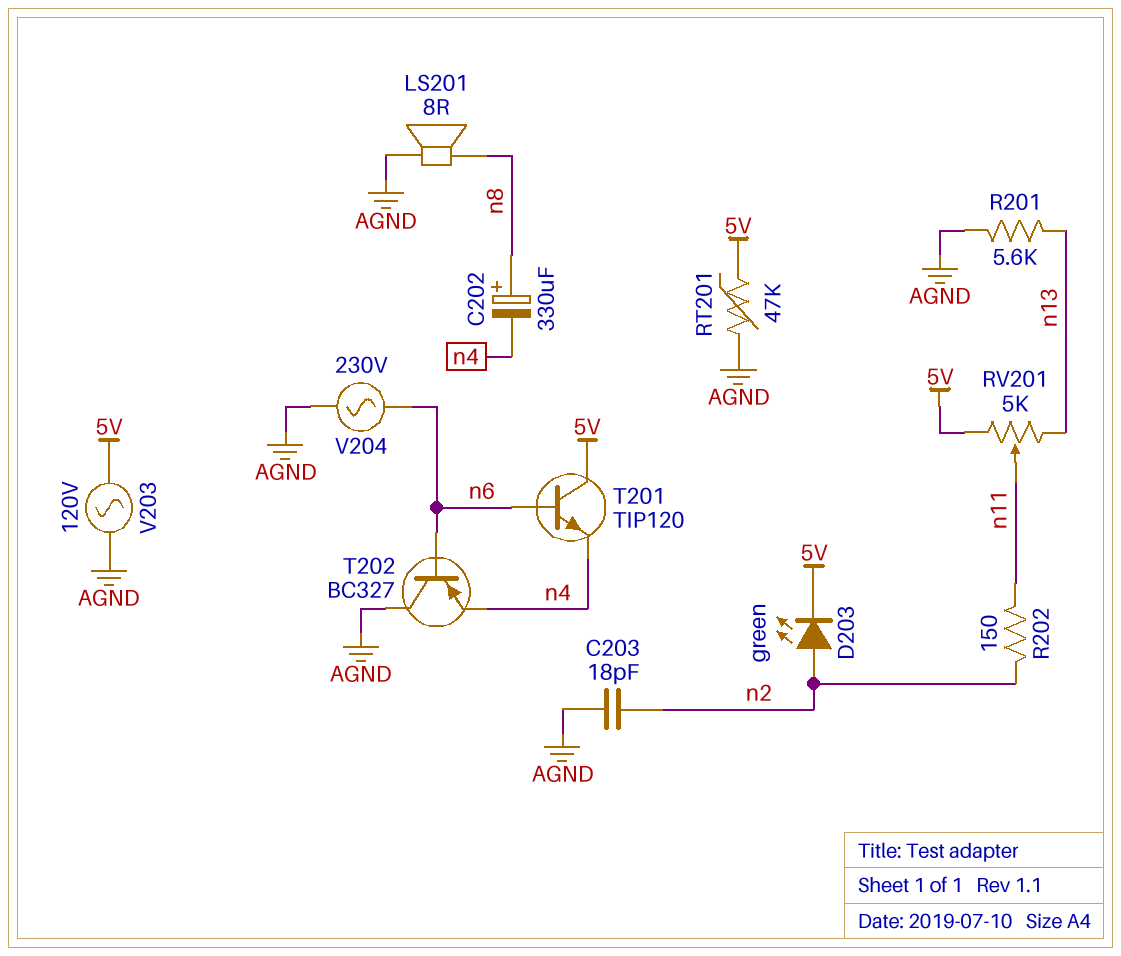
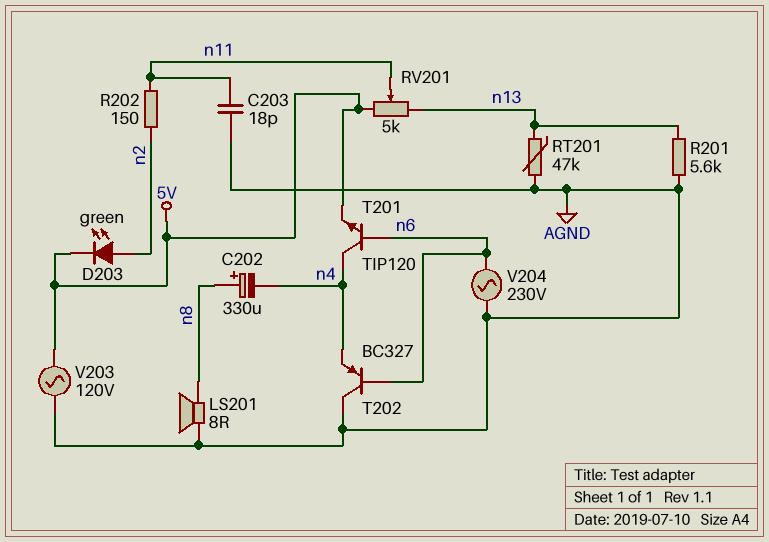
C203: 18pF (AGND, n2) -> 18pF (AGND, n11)
RT201: 47k (5V, AGND) -> 47k (AGND, n13)
T201: NPN TIP120 (B n6, C 5V, E n4) -> NPN TIP120 (B n6, C n4, E 5V)

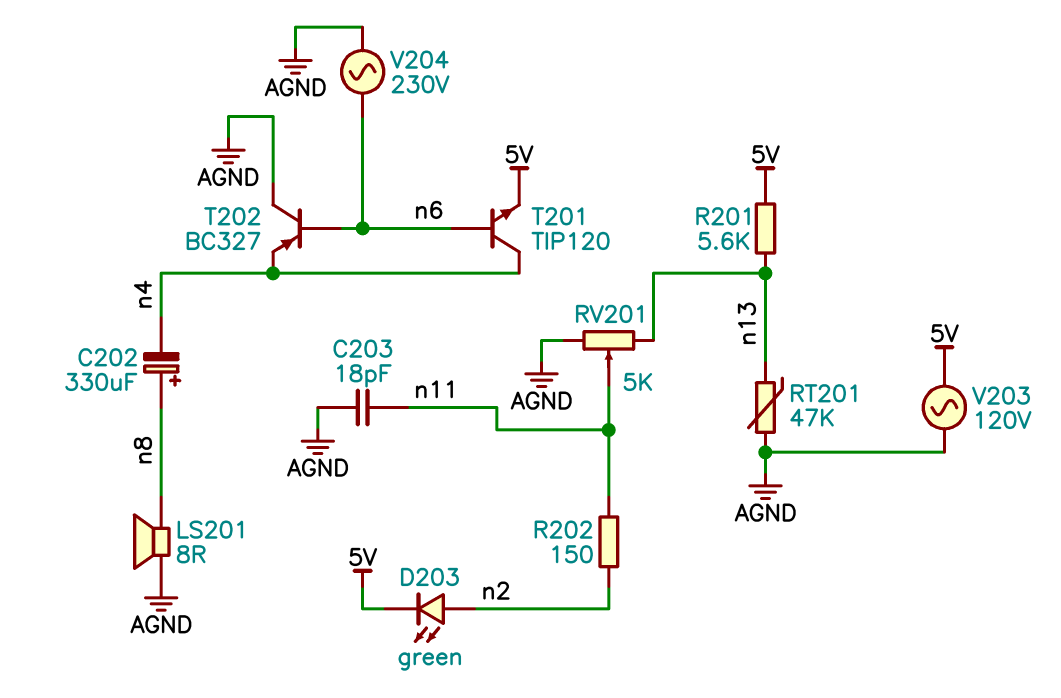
R201: 5.6k (AGND, n13) -> 5.6k (5V, n13)
RV201: 5k (5V, n13, wiper n11) -> 5k (AGND, n13, wiper n11)

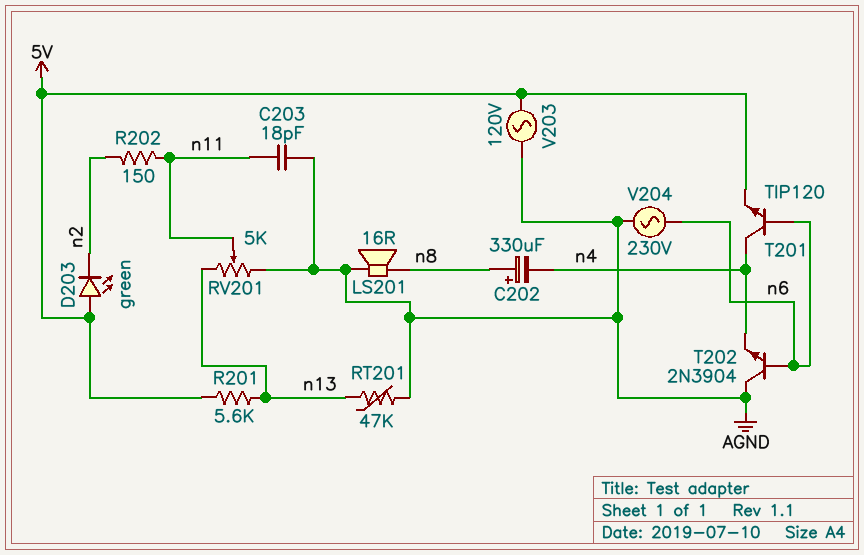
D203: LED green (A n2, K 5V) -> LED green (A 5V, K n2)
LS201: speaker 8R (AGND, n8) -> speaker 16R (AGND, n8)
T202: PNP BC327 (B n6, C AGND, E n4) -> NPN 2N3904 (B n6, C AGND, E n4)

